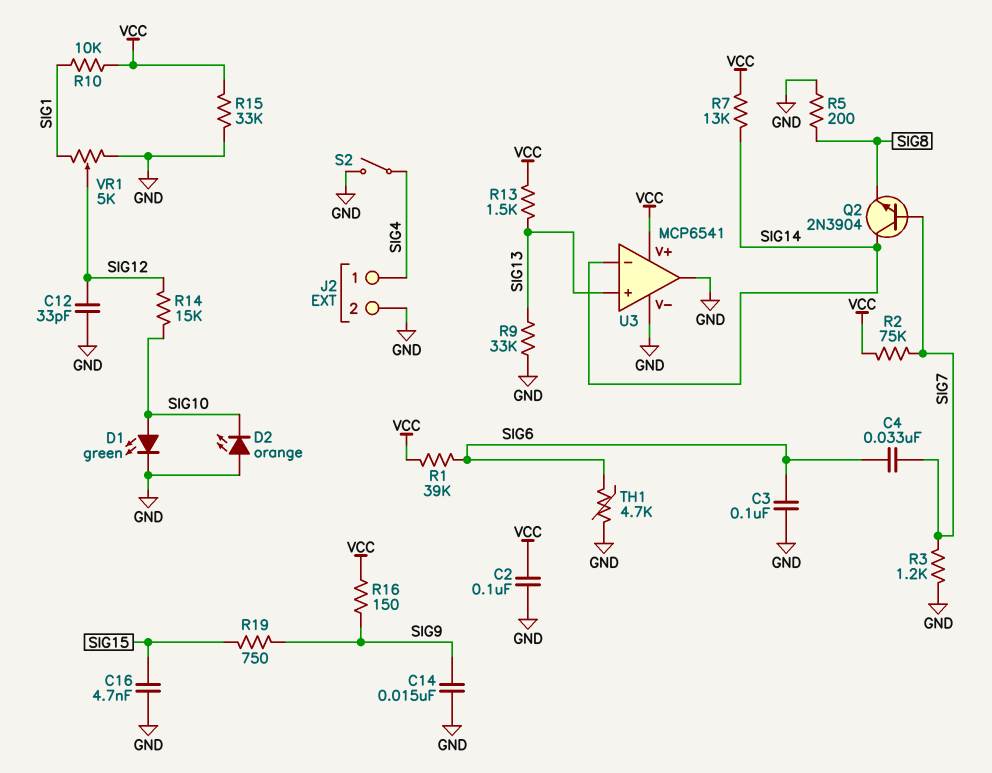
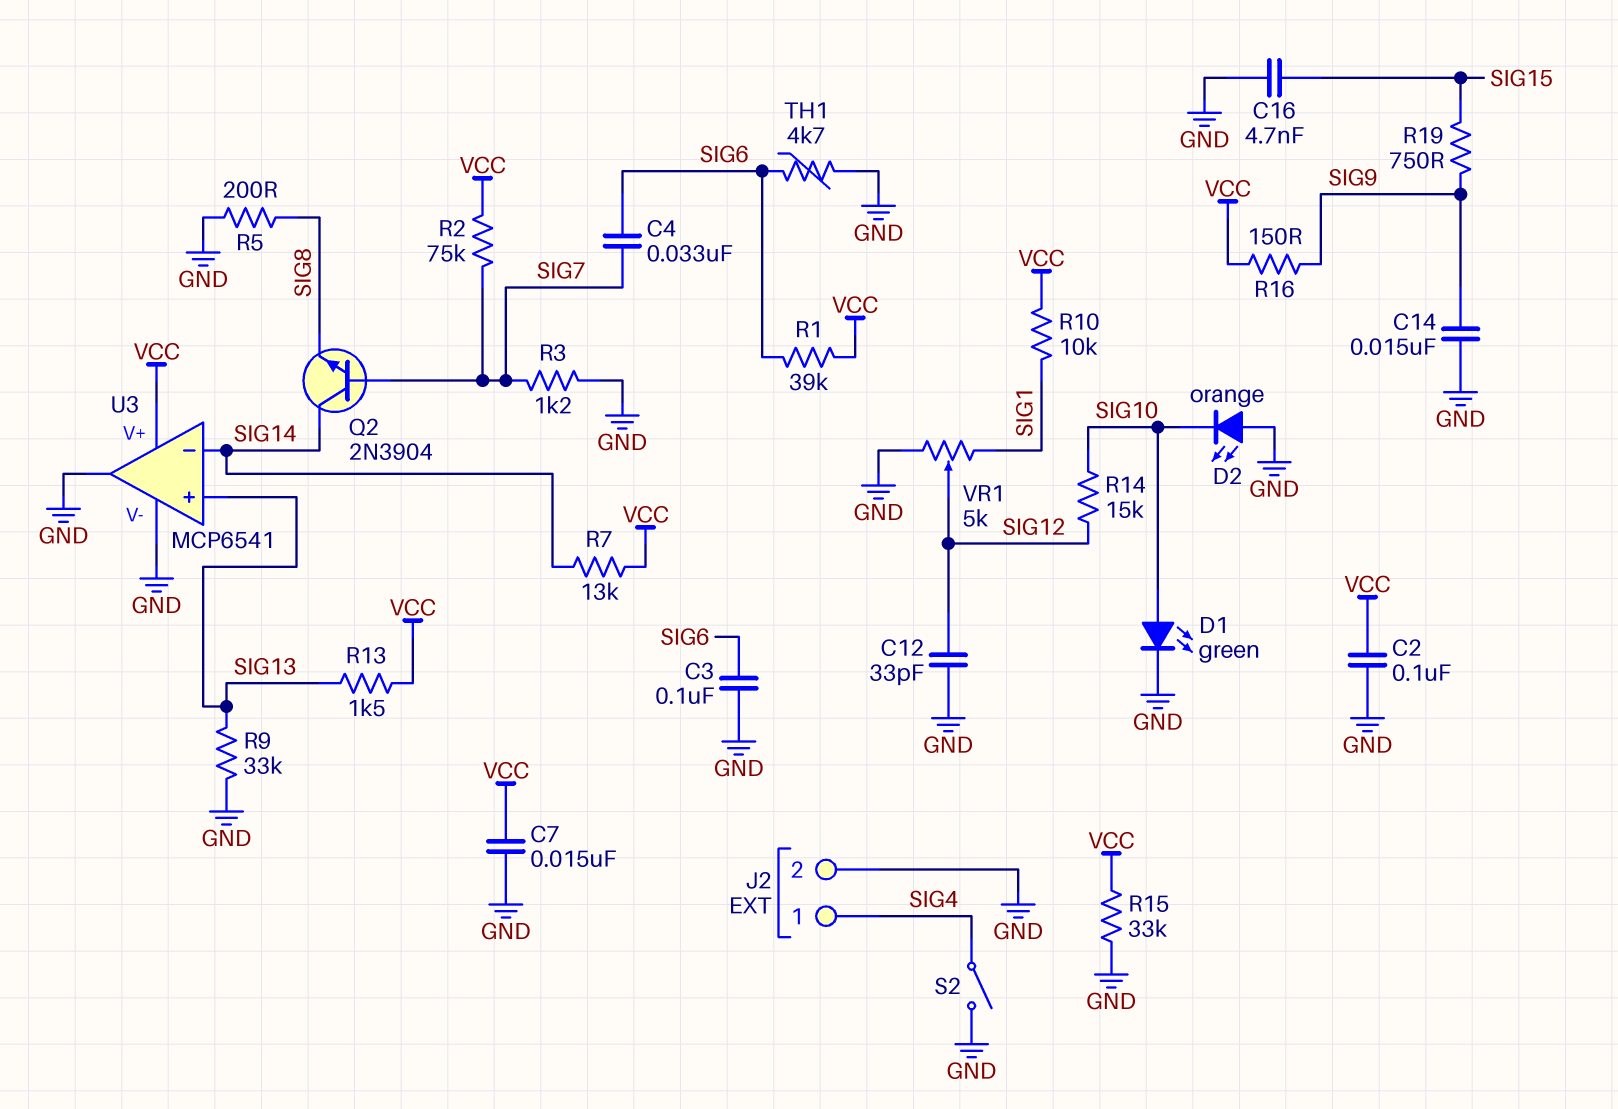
C7: none -> 15nF (GND, VCC)

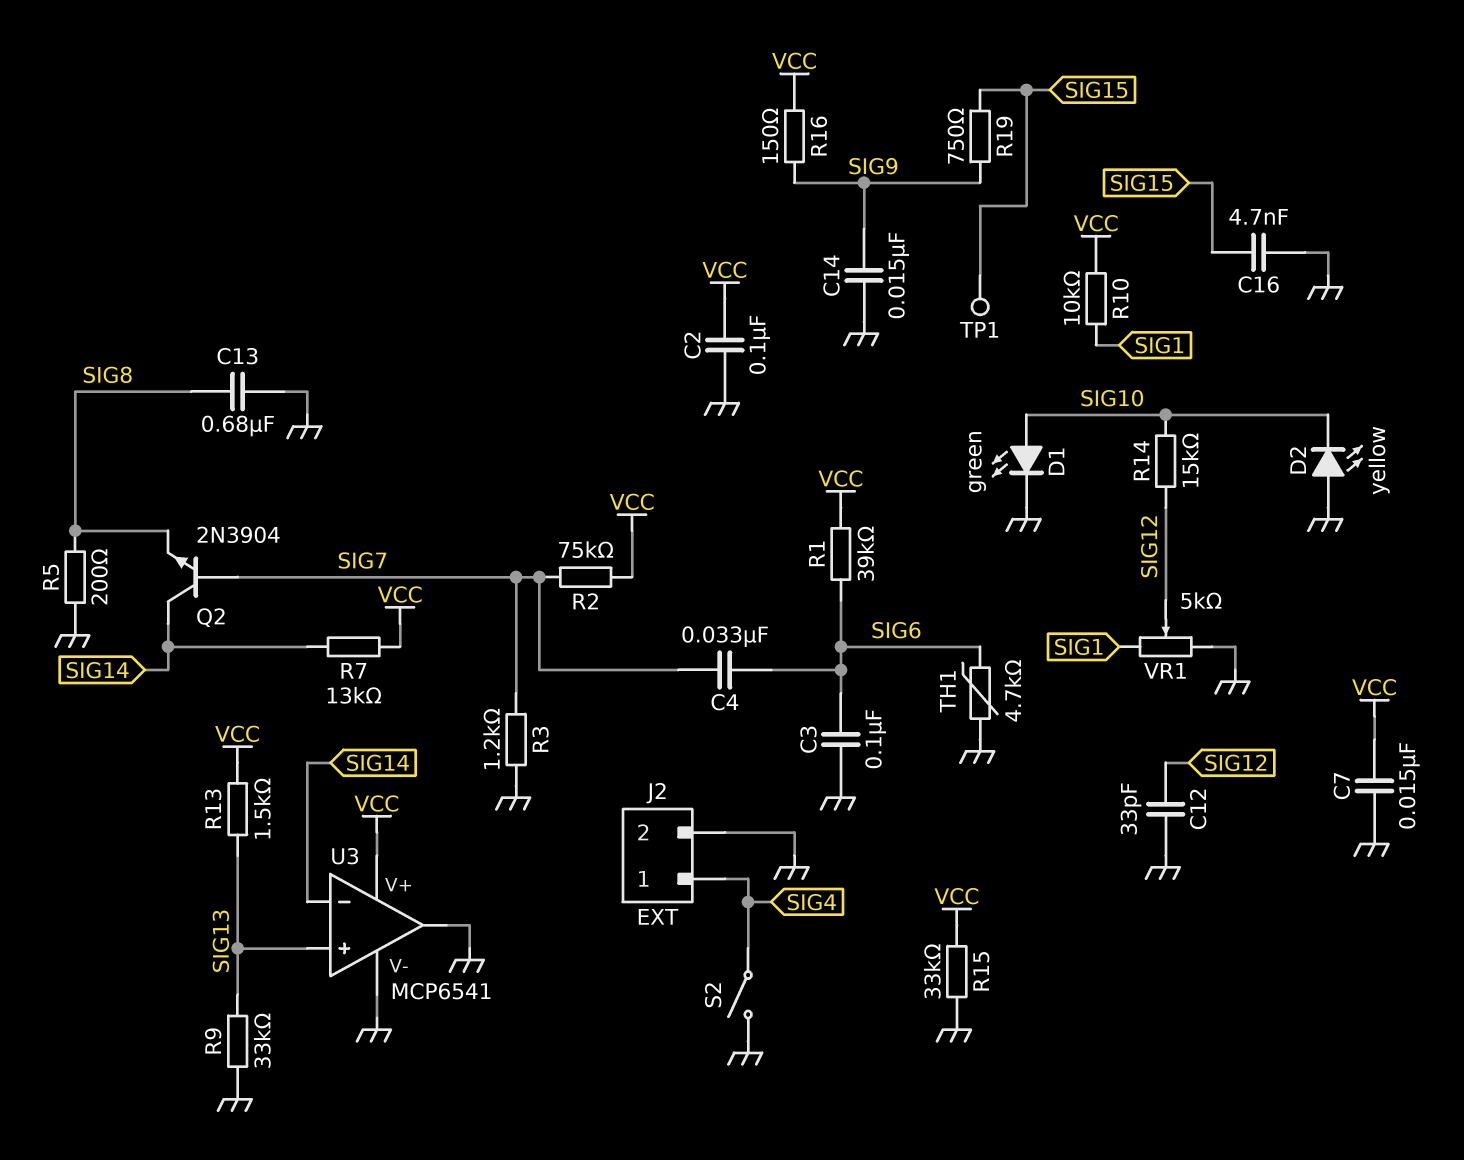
C13: none -> 680nF (GND, SIG8)
D2: LED orange (A GND, K SIG10) -> LED yellow (A GND, K SIG10)
TP1: none -> test point (SIG15)

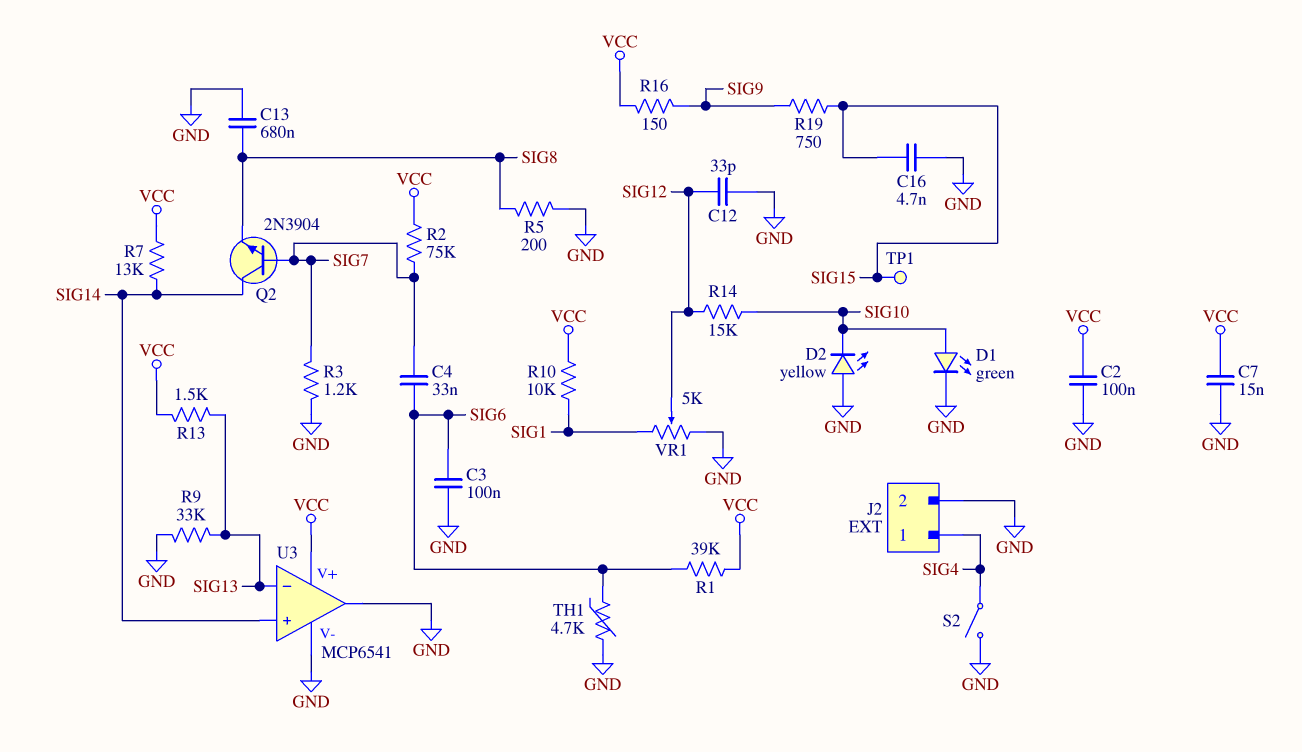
C14: 15nF (GND, SIG9) -> none
R15: 33k (GND, VCC) -> none
U3 pin in+: SIG13 -> SIG14
U3 pin in-: SIG14 -> SIG13

